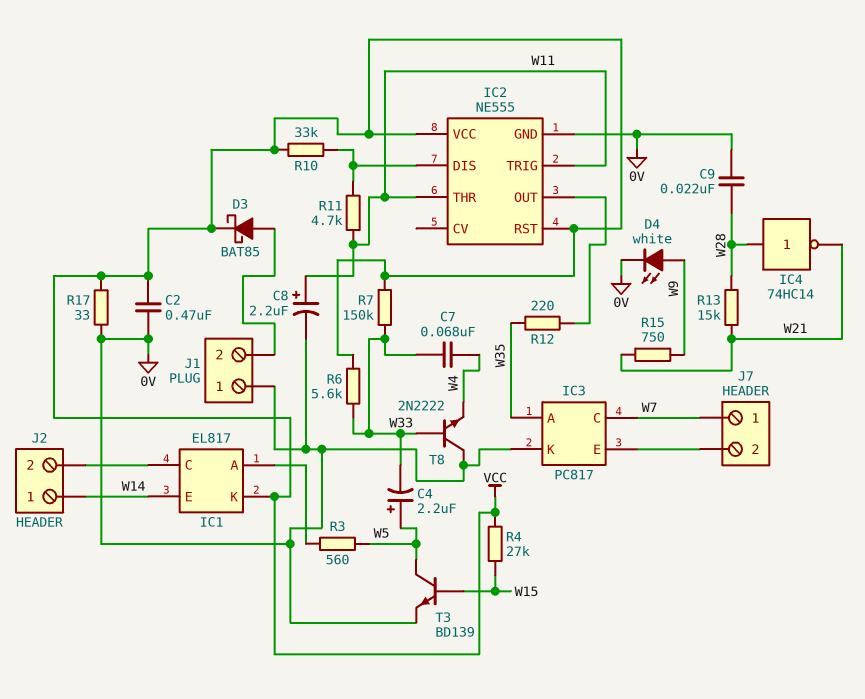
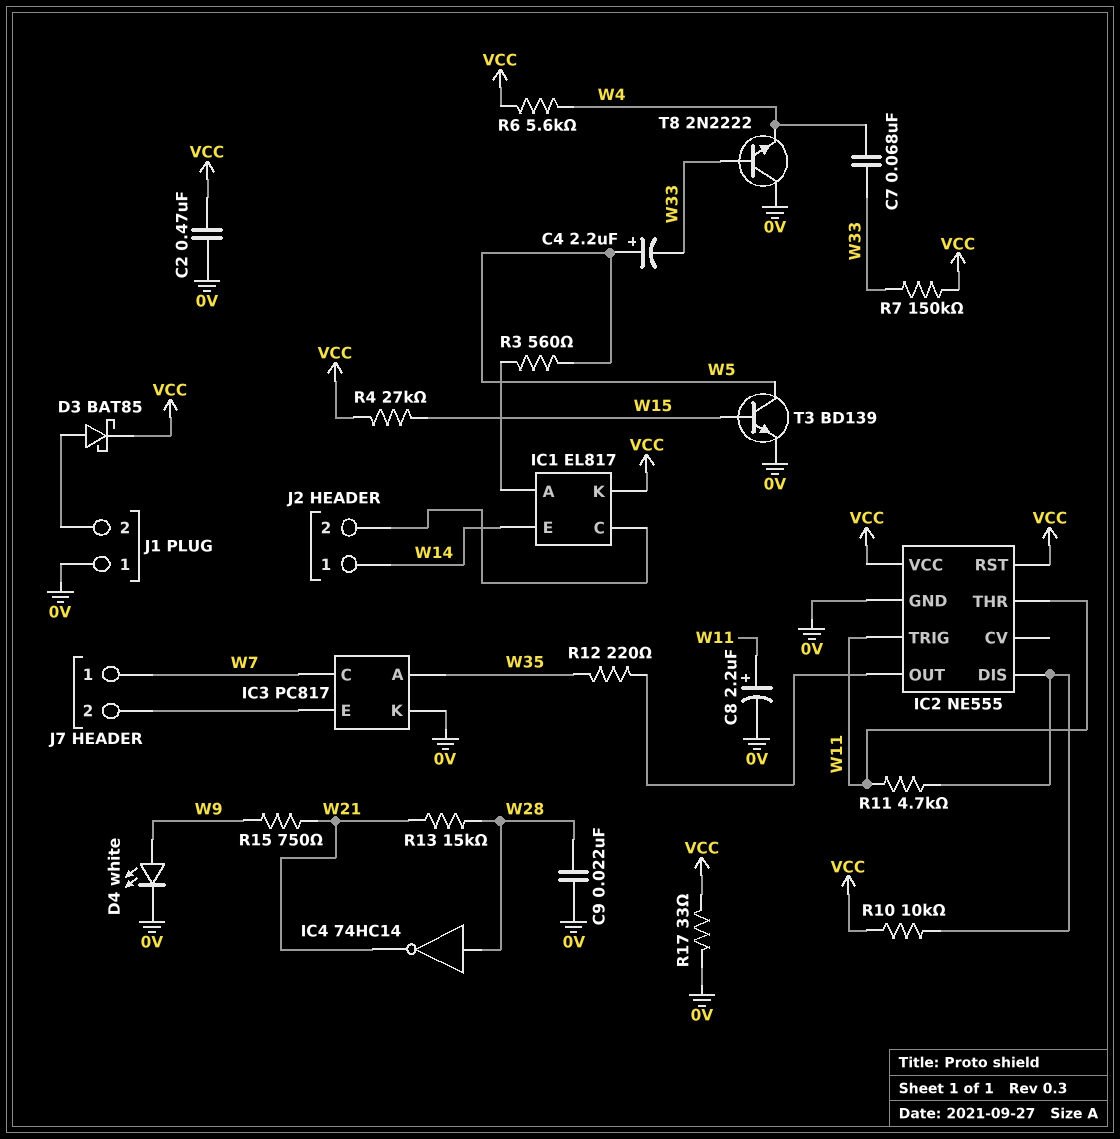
R6: 5.6k (VCC, W33) -> 5.6k (VCC, W4)
R10: 33k (IC2/DIS, VCC) -> 10k (IC2/DIS, VCC)

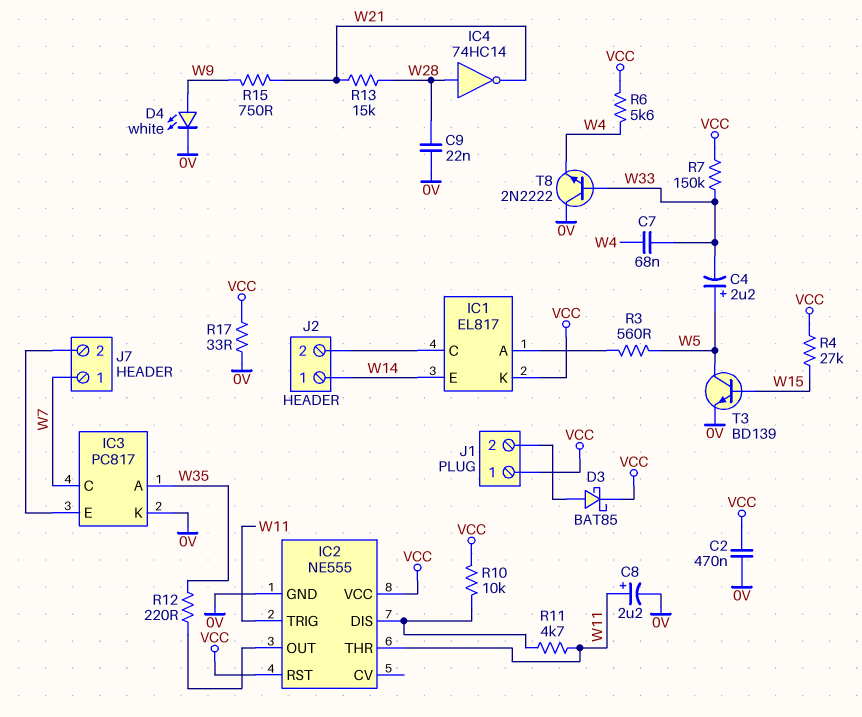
J1 pin 1: 0V -> VCC

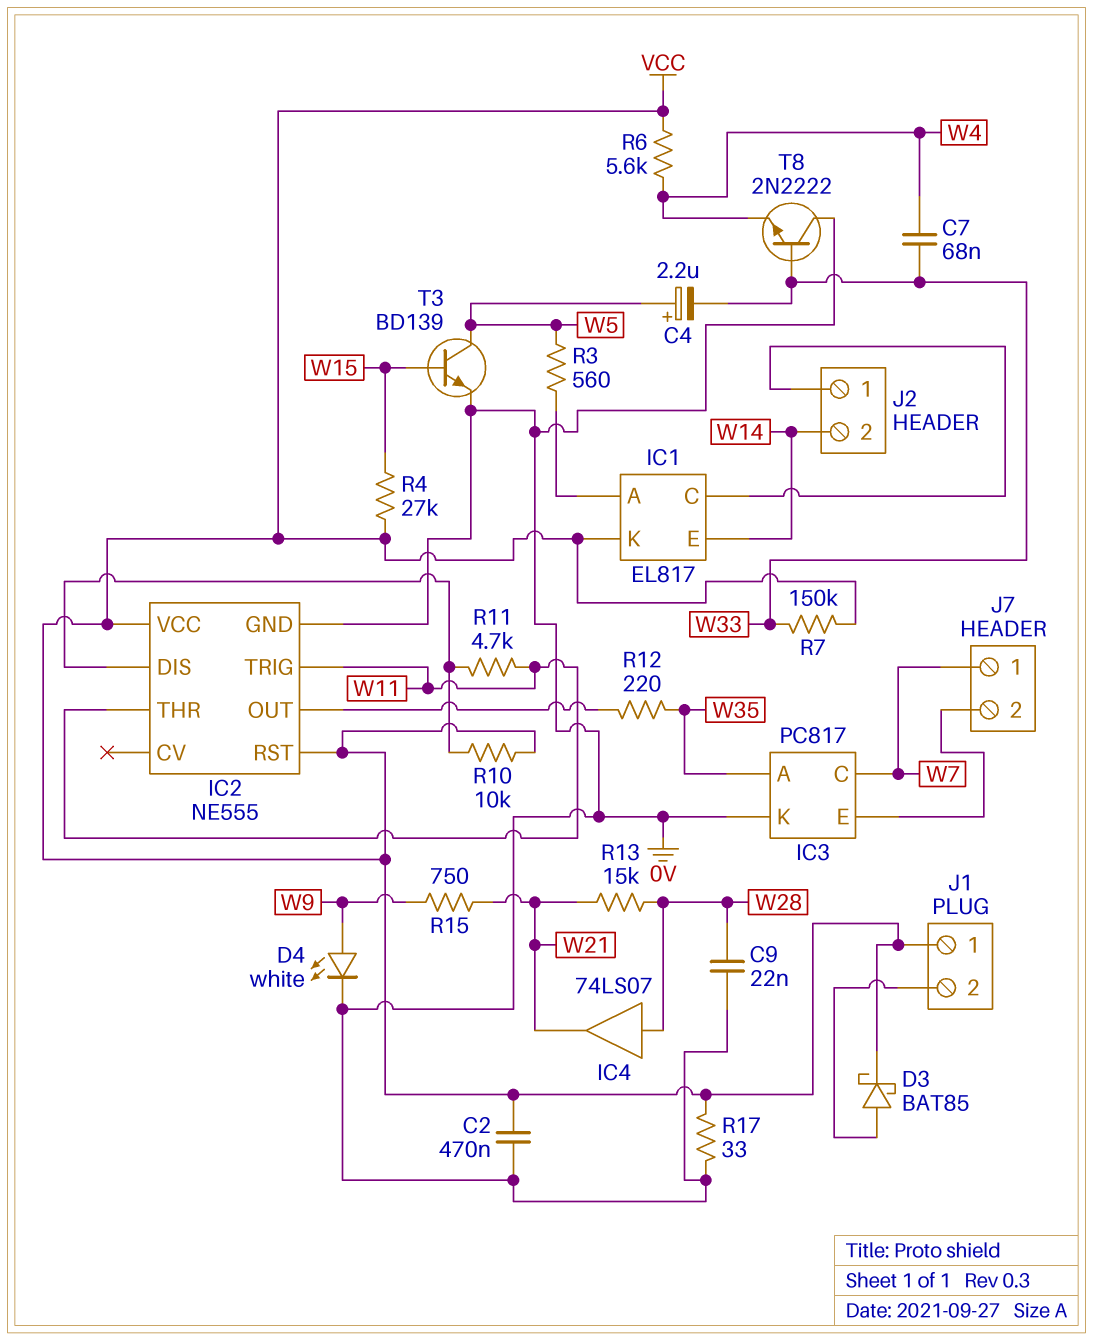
C8: 2.2uF (plus W11, minus 0V) -> none
IC4: NOT 74HC14 (in W28, out W21) -> buffer 74LS07 (in W28, out W21)
J2 pin 1: W14 -> IC1/C
J2 pin 2: IC1/C -> W14

